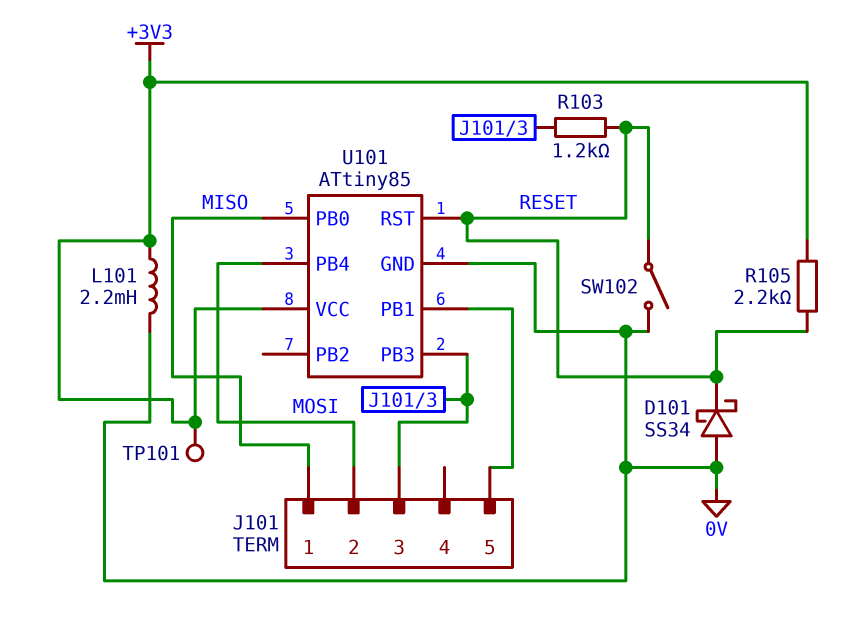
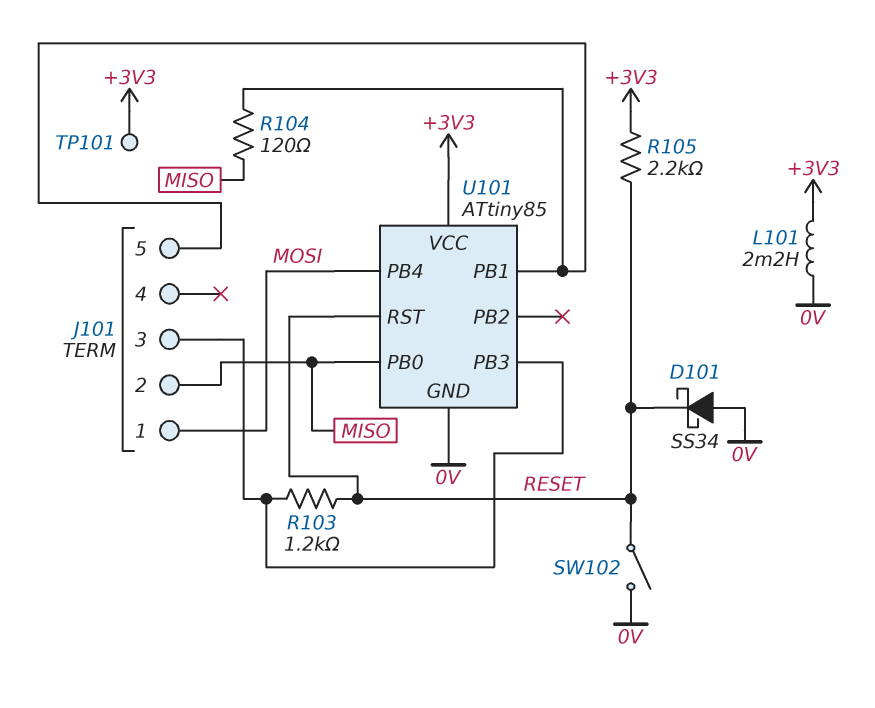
J101 pin 1: MISO -> MOSI
J101 pin 2: MOSI -> MISO
R104: none -> 120 (J101/5, MISO)

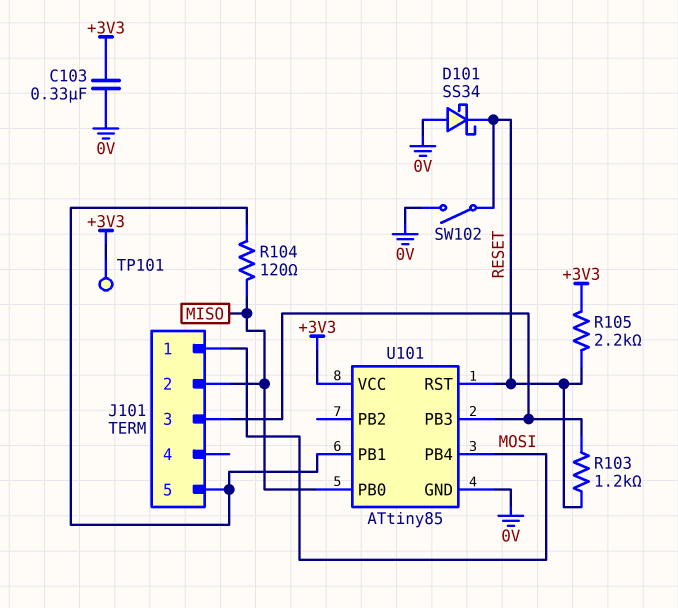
C103: none -> 330nF (+3V3, 0V)
L101: 2.2mH (+3V3, 0V) -> none

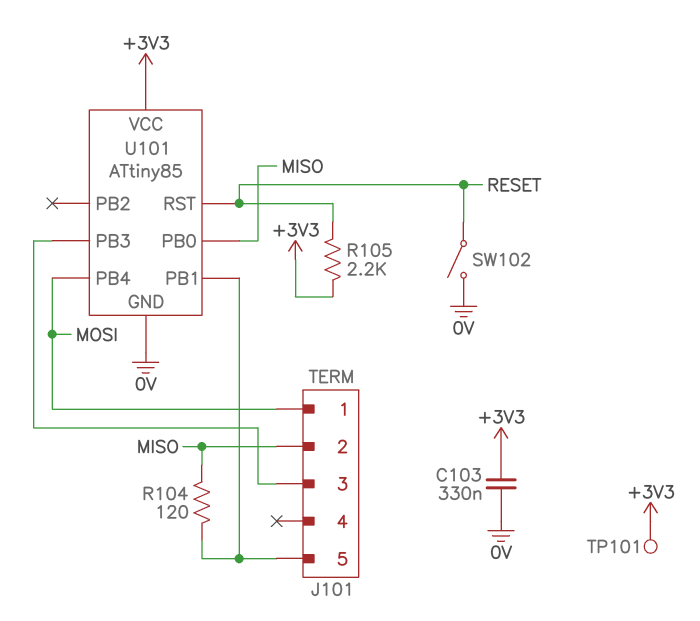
D101: schottky SS34 (A 0V, K RESET) -> none
R103: 1.2k (J101/3, RESET) -> none

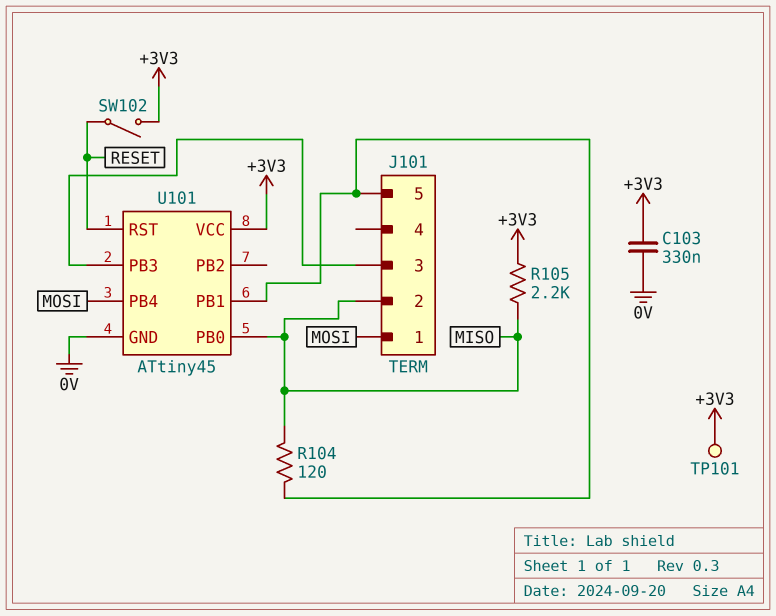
R105: 2.2k (+3V3, RESET) -> 2.2k (+3V3, MISO)
SW102: switch (0V, RESET) -> switch (+3V3, RESET)
U101: ATtiny85 -> ATtiny45

